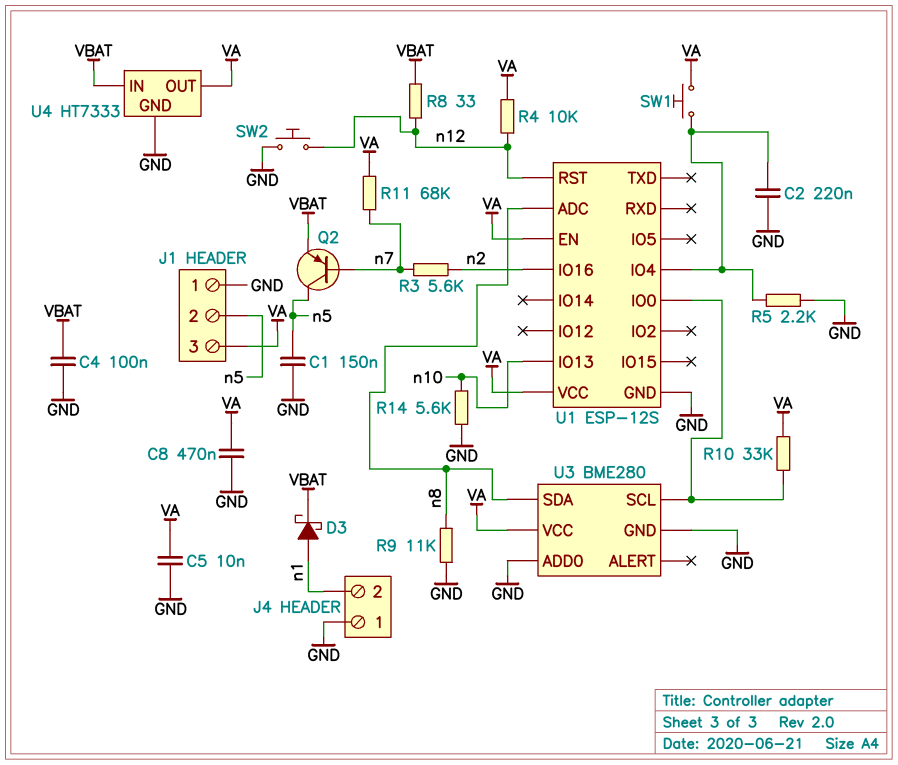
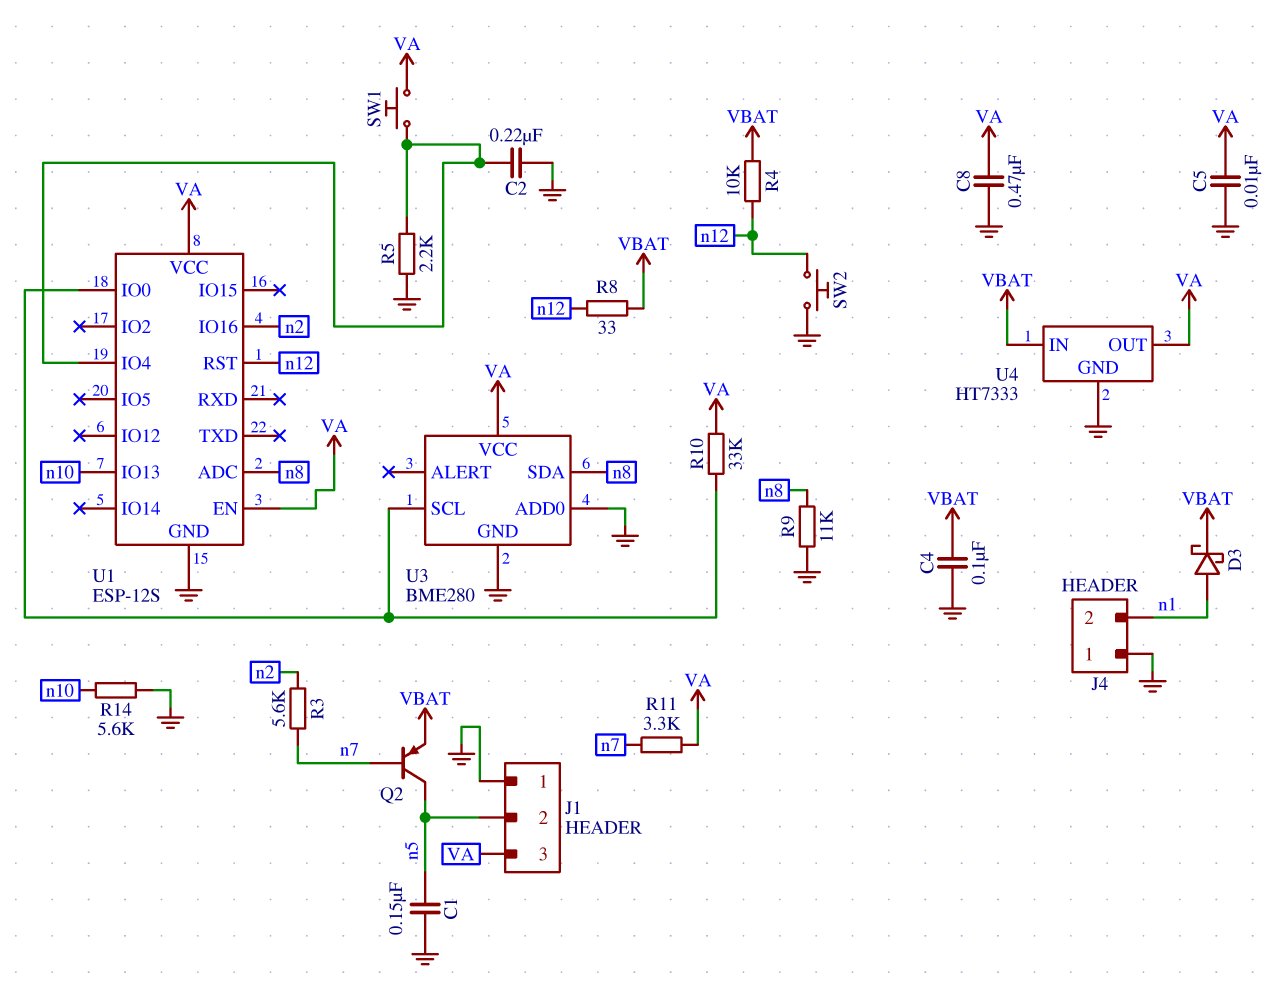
R4: 10k (VA, n12) -> 10k (VBAT, n12)
R11: 68k (VA, n7) -> 3.3k (VA, n7)

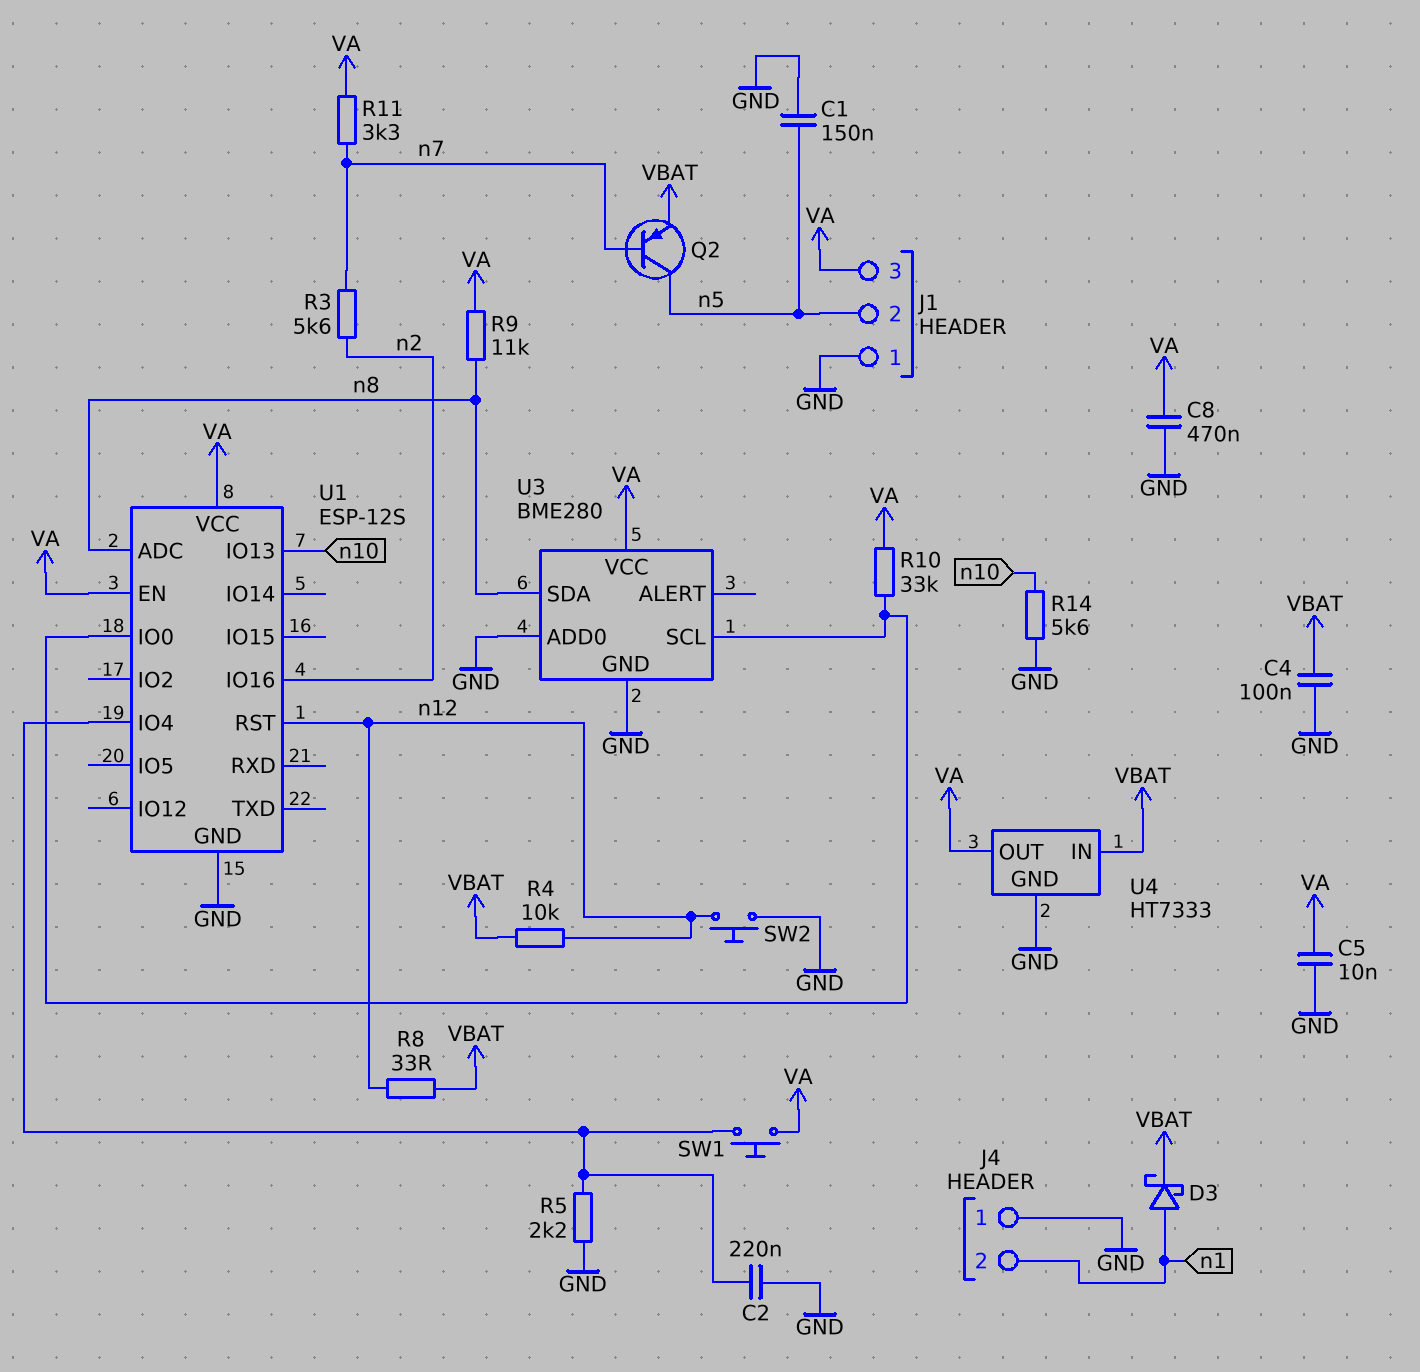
R9: 11k (GND, n8) -> 11k (VA, n8)

